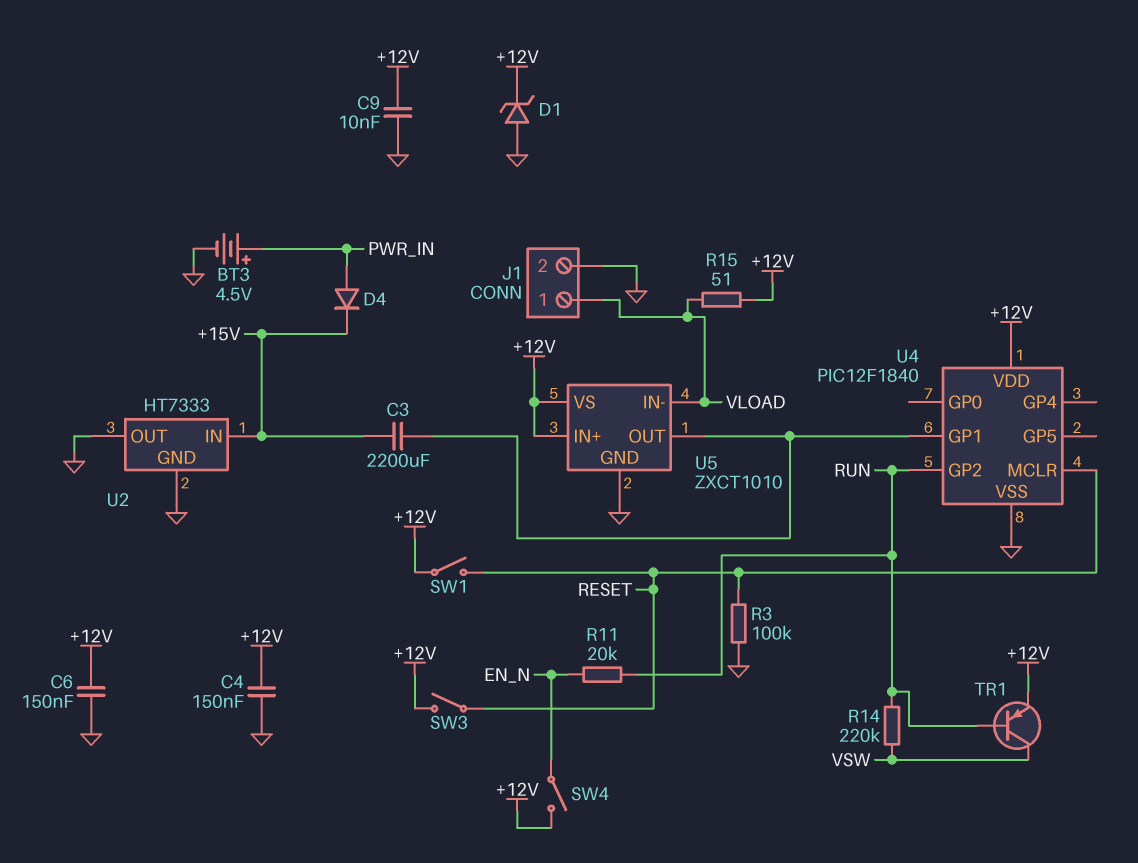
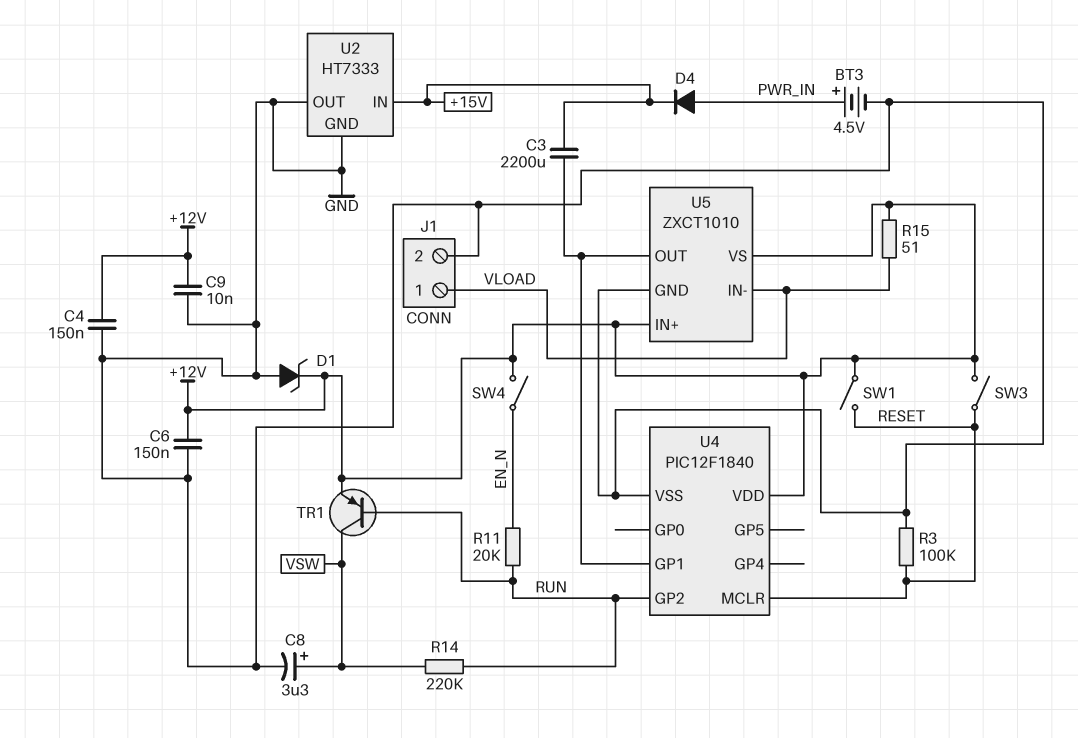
C8: none -> 3.3uF (plus VSW, minus GND)

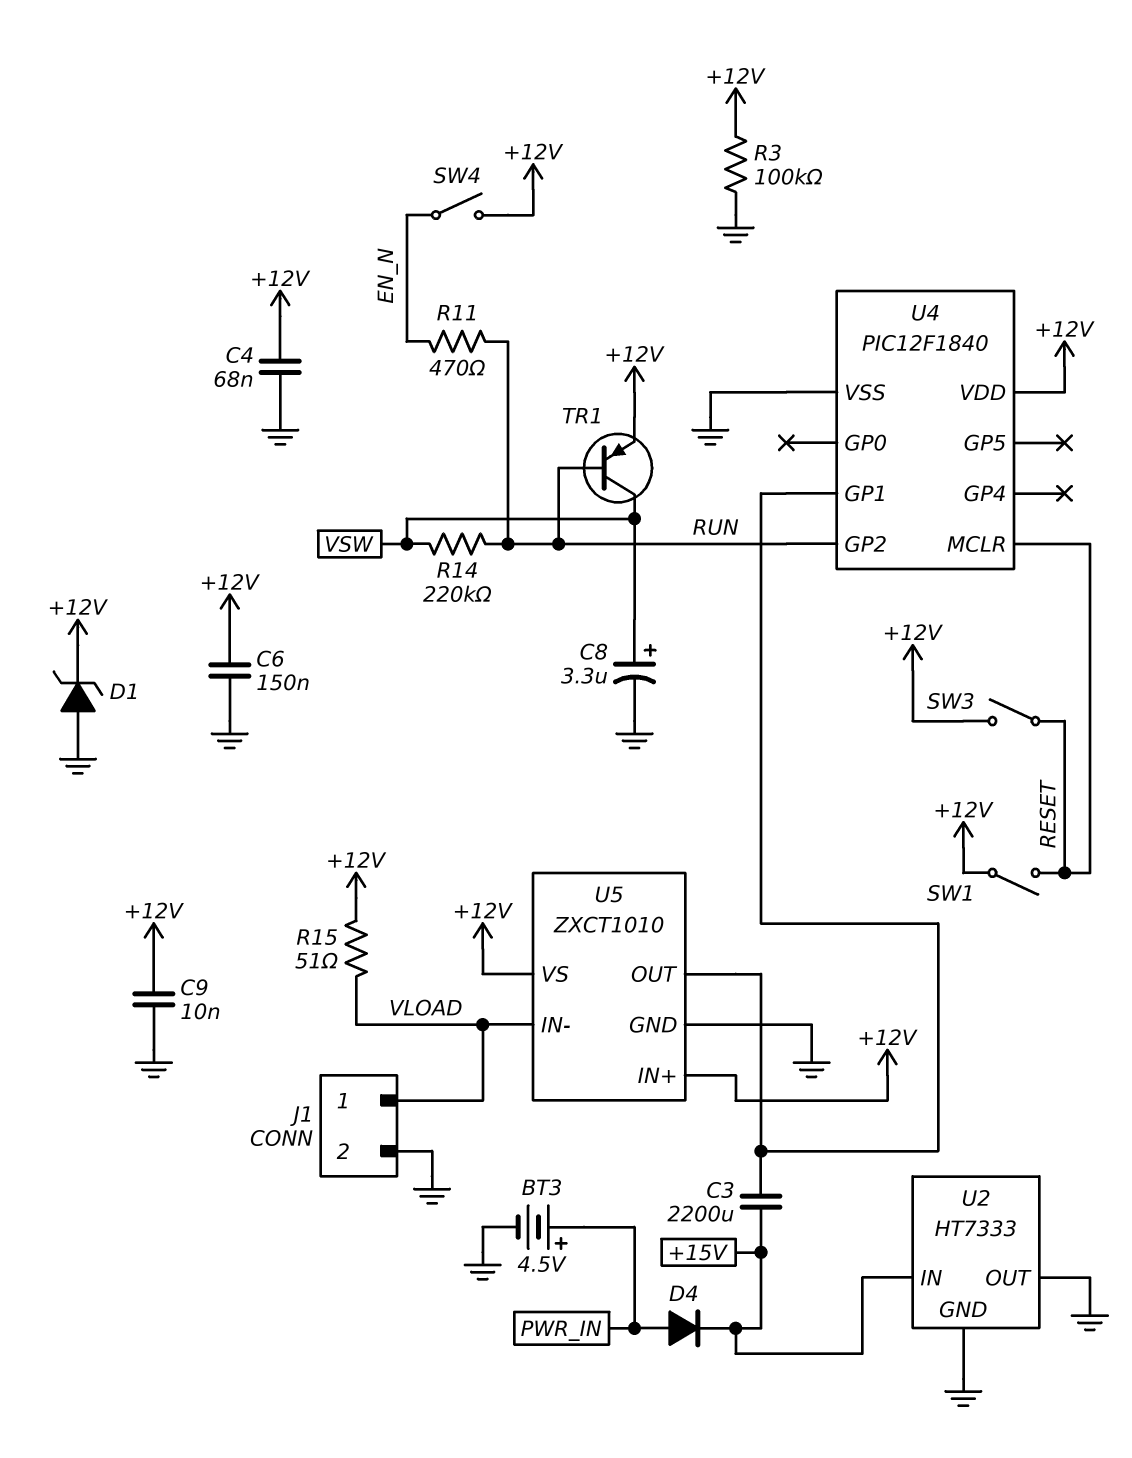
C4: 150nF (+12V, GND) -> 68nF (+12V, GND)
R3: 100k (GND, RESET) -> 100k (+12V, GND)
R11: 20k (EN_N, RUN) -> 470 (EN_N, RUN)

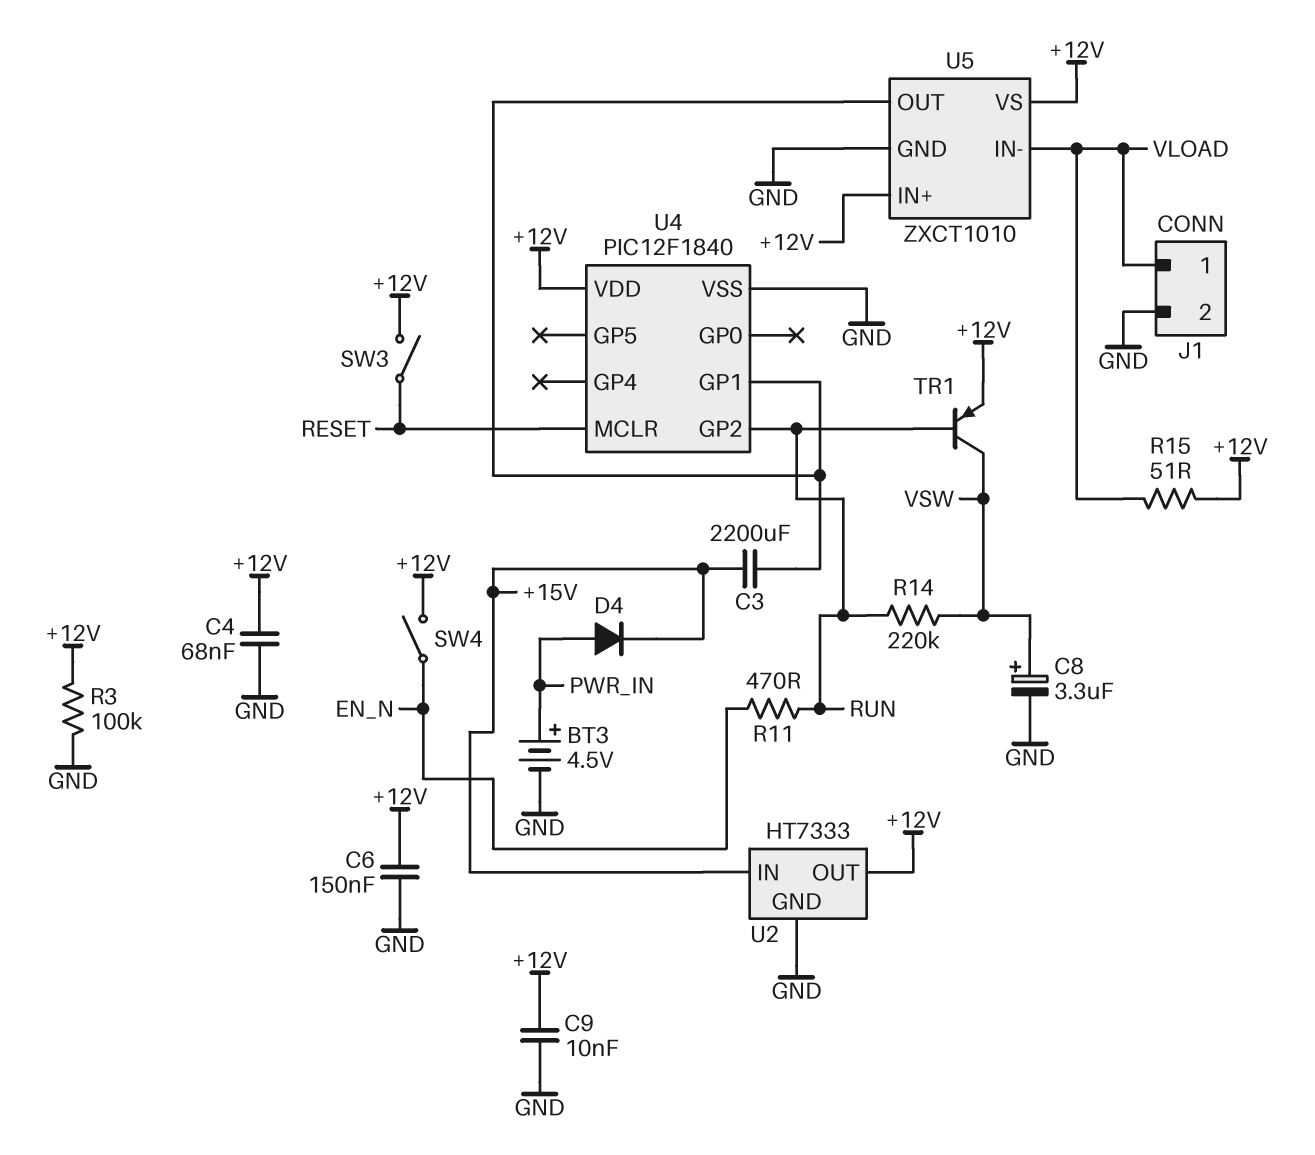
D1: zener (A GND, K +12V) -> none
SW1: switch (+12V, RESET) -> none
U2 pin OUT: GND -> +12V

